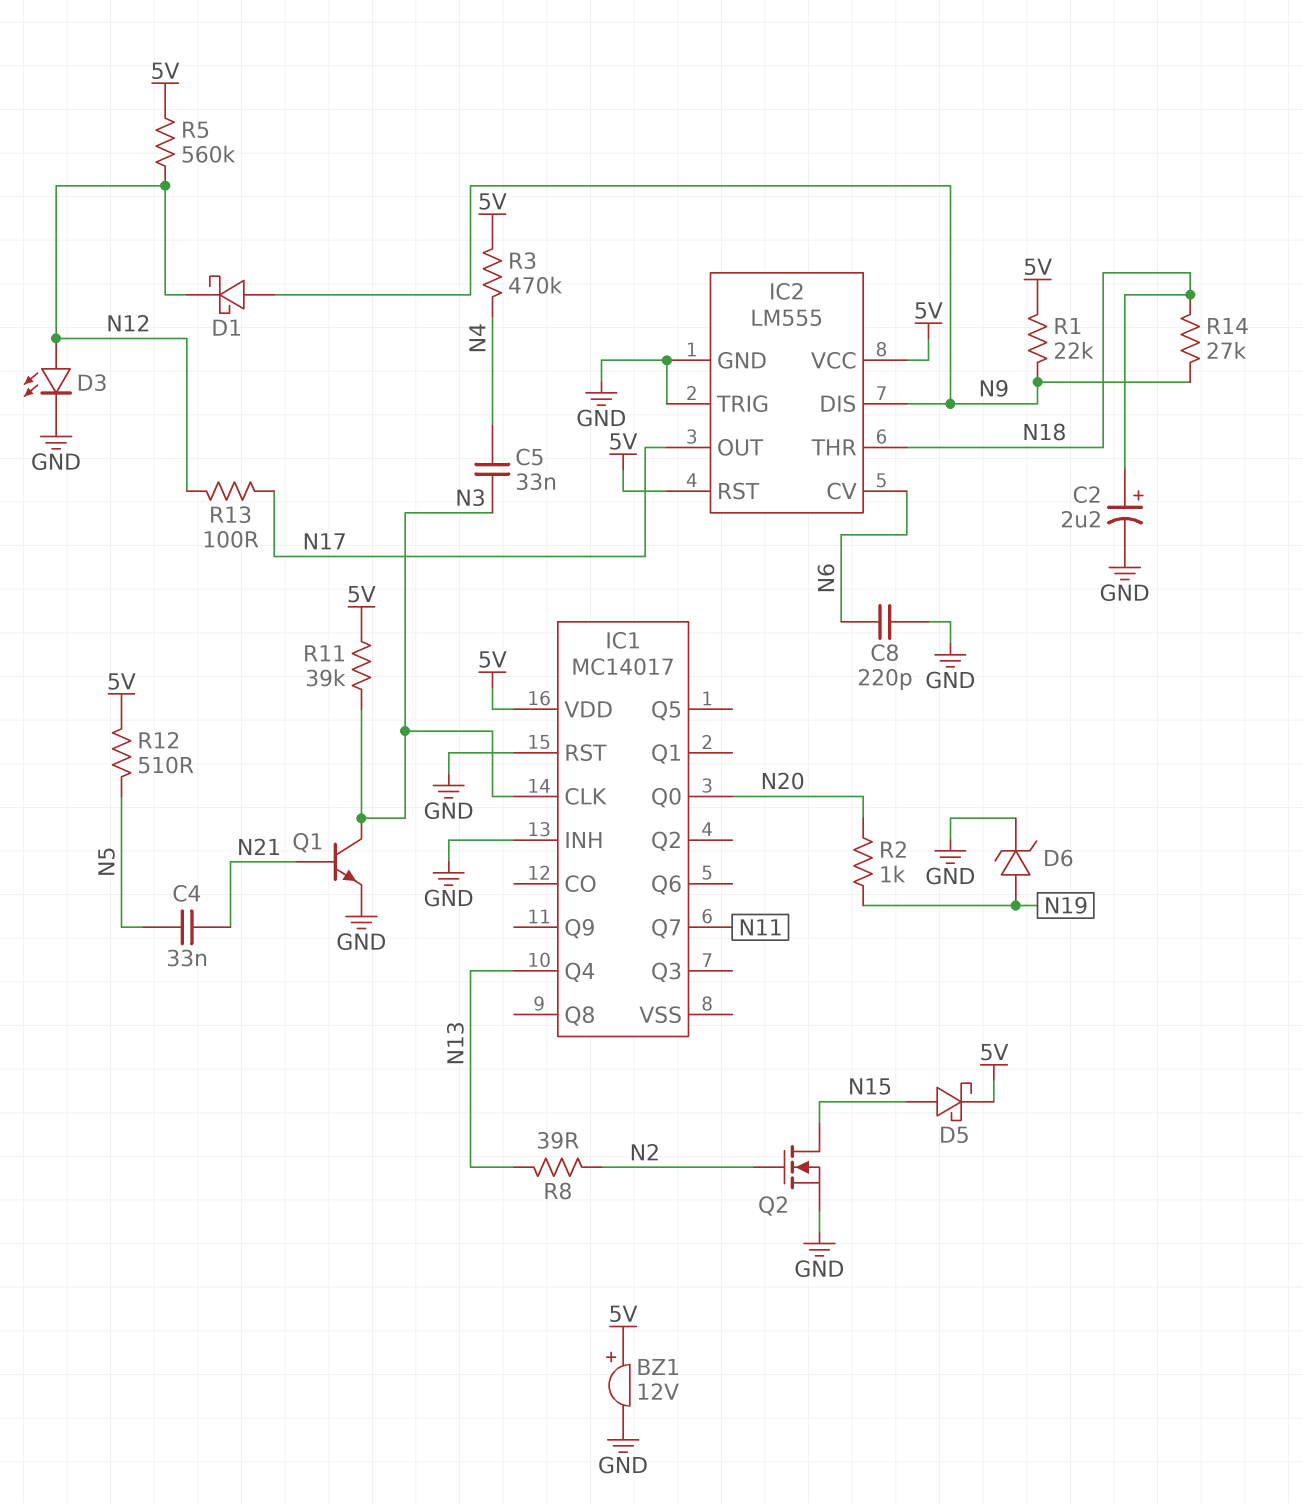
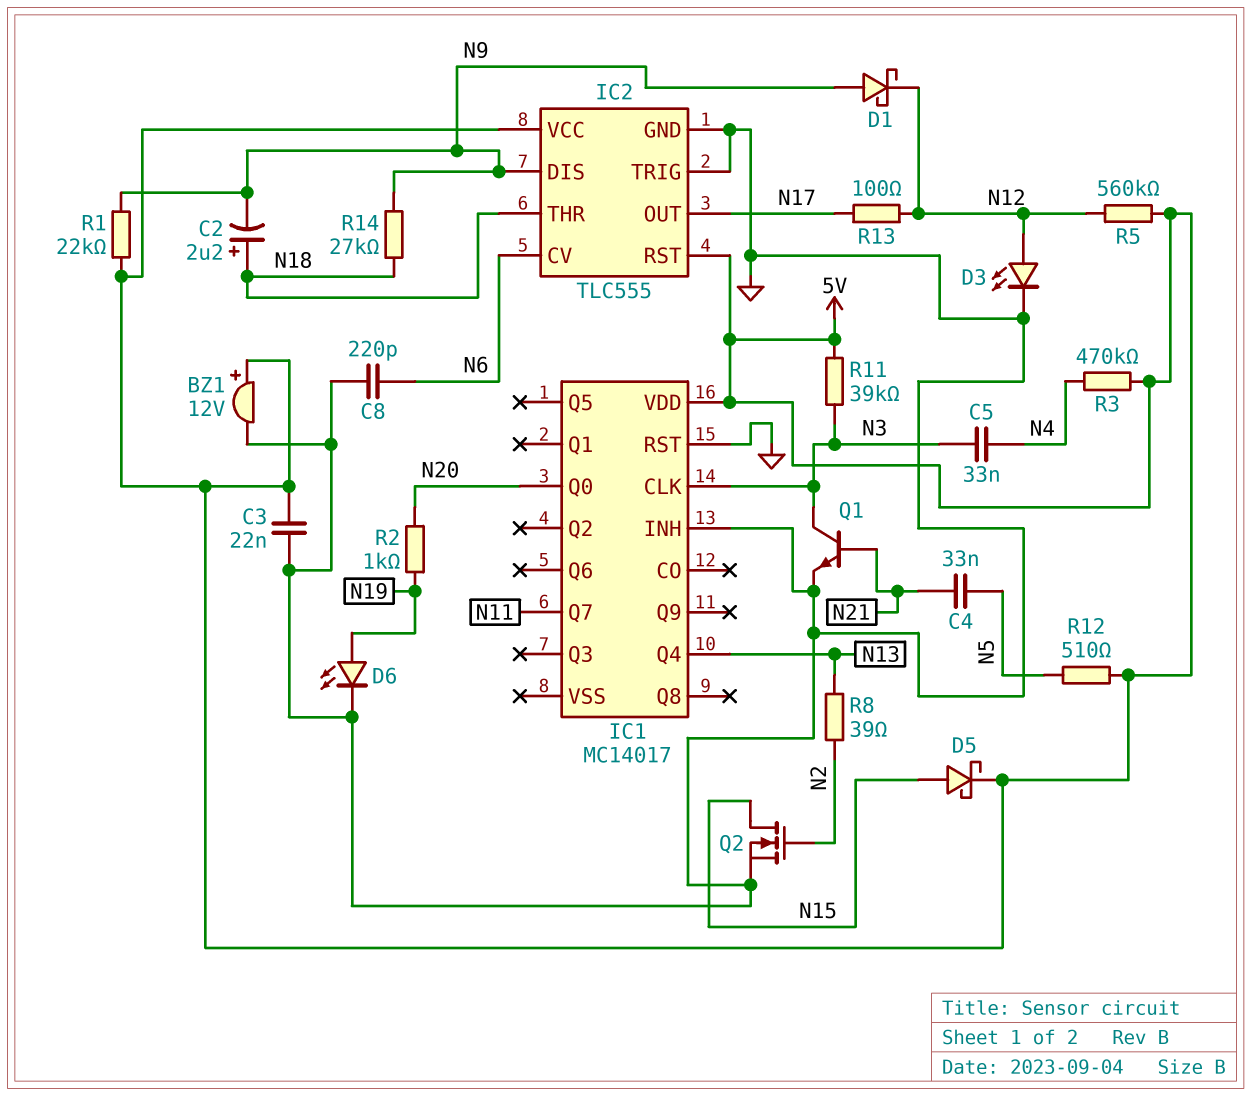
C2: 2.2uF (plus N18, minus GND) -> 2.2uF (plus N18, minus N9)
C3: none -> 22nF (5V, GND)
D6: zener (A N19, K GND) -> LED (A N19, K GND)
IC2: LM555 -> TLC555

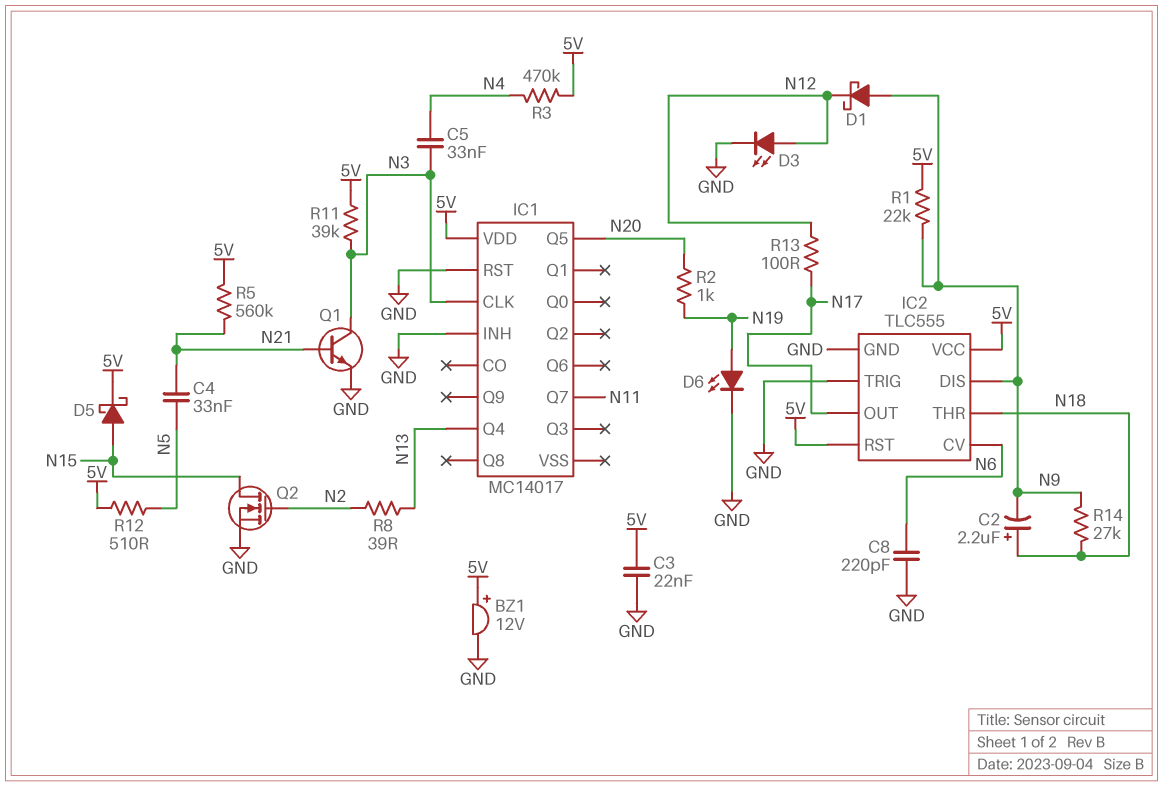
IC1 pin Q0: N20 -> none
IC1 pin Q5: none -> N20
R5: 560k (5V, N12) -> 560k (5V, N21)

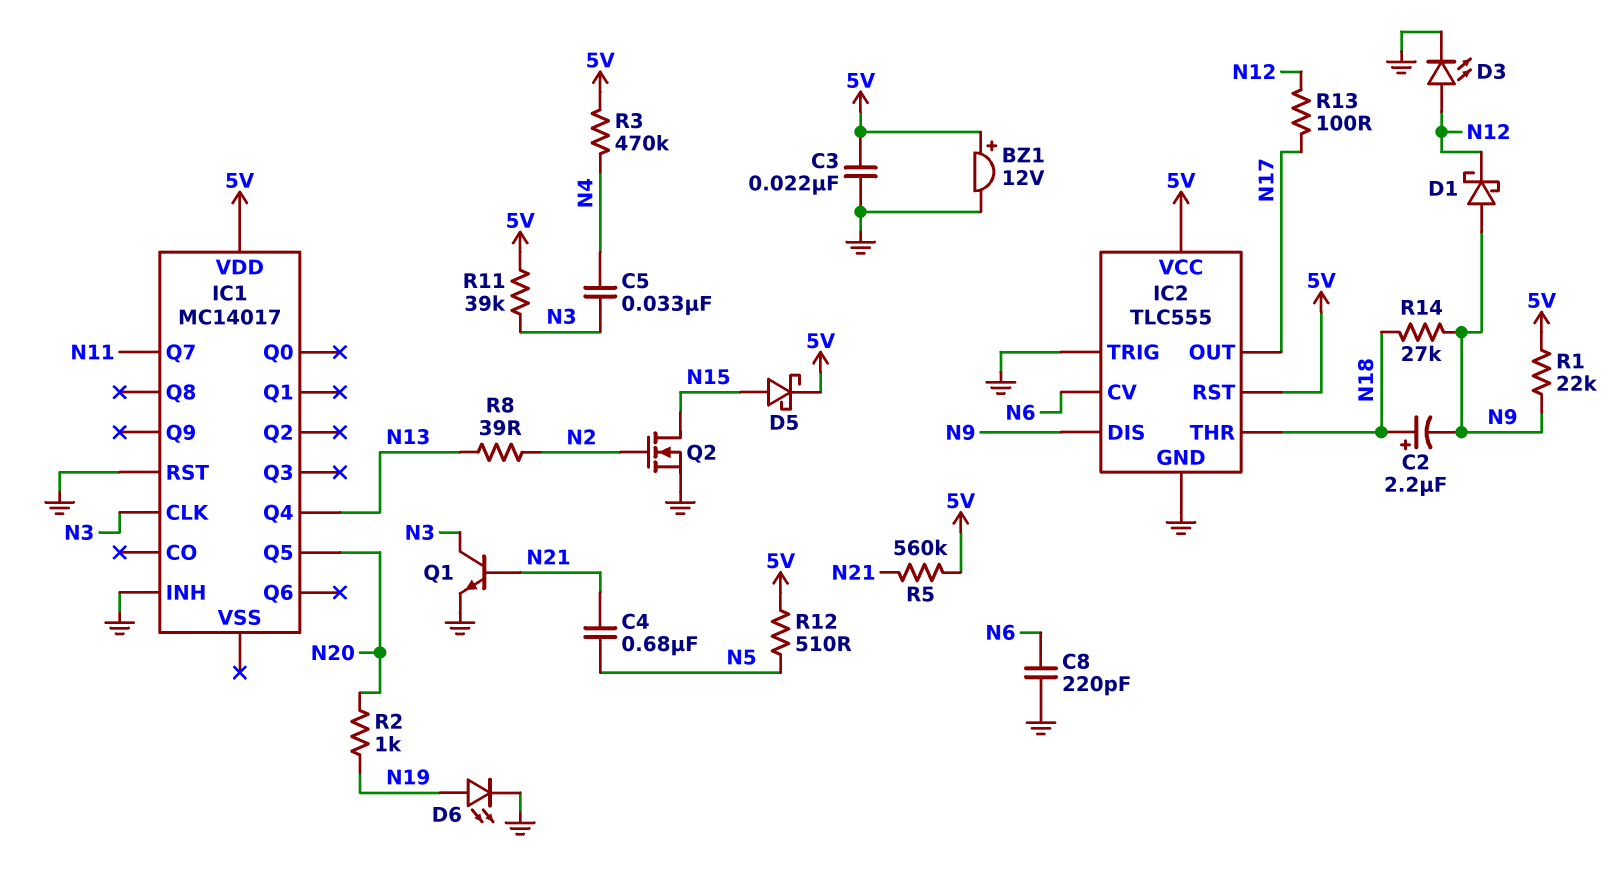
C4: 33nF (N5, N21) -> 680nF (N5, N21)

